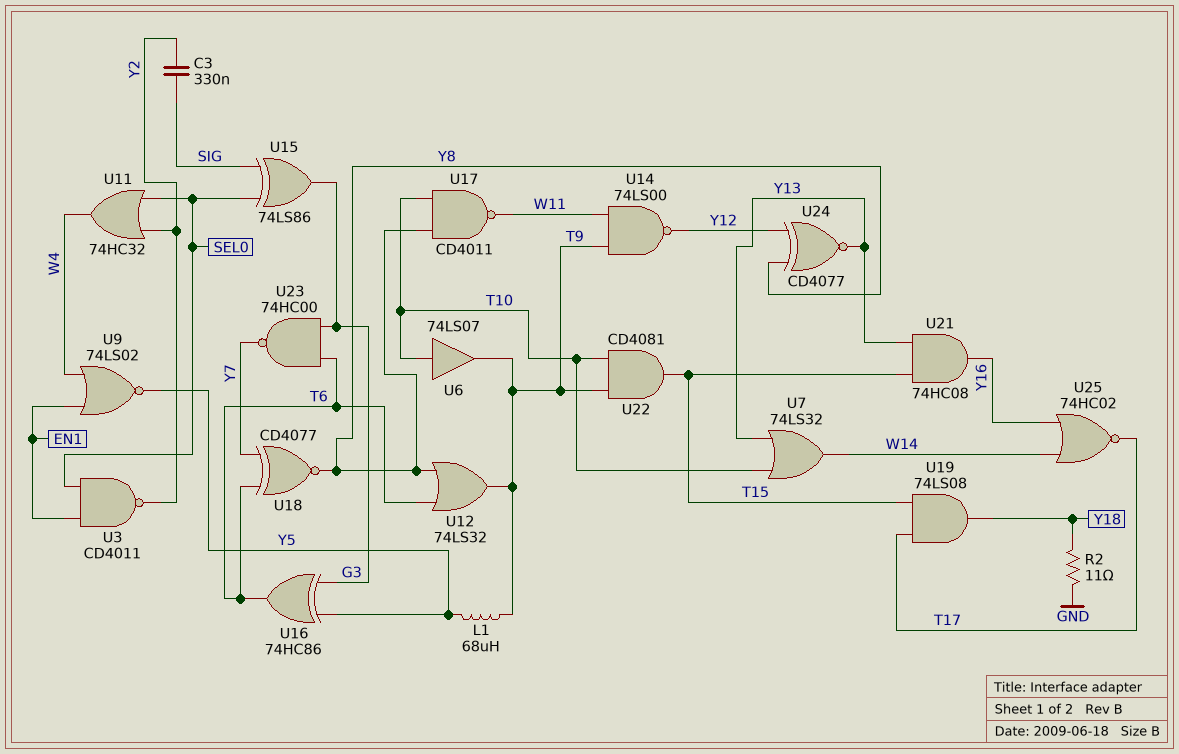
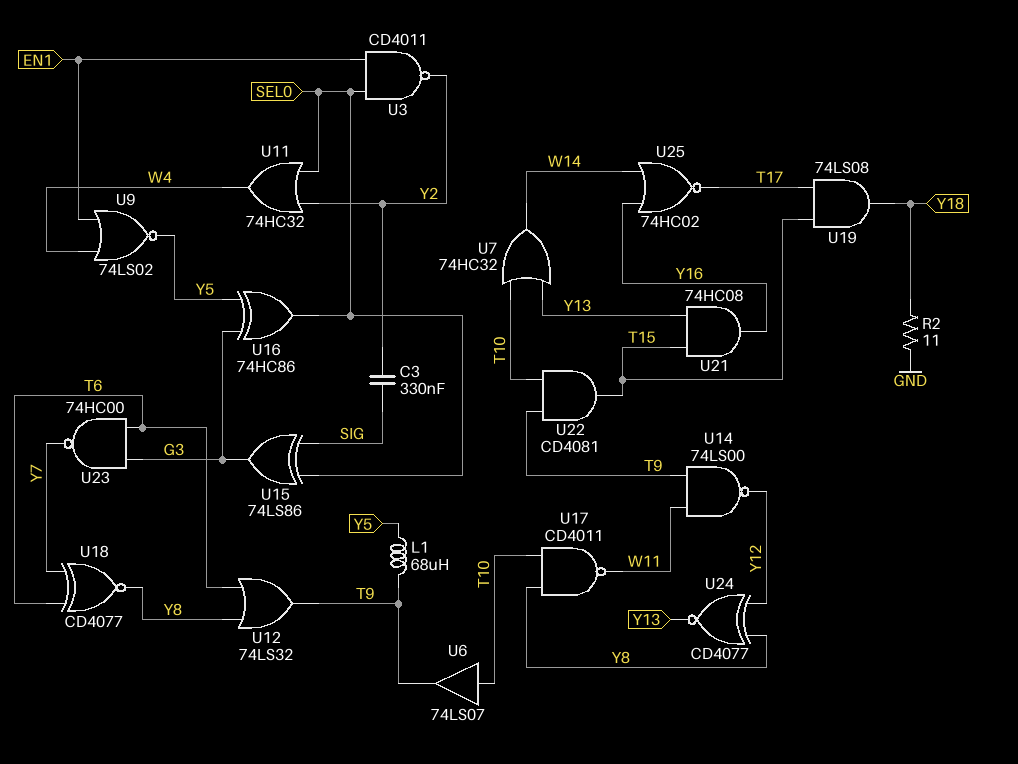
U7: OR 74LS32 (in T10, in Y13, out W14) -> OR 74HC32 (in T10, in Y13, out W14)
U16: XOR 74HC86 (in G3, in Y5, out T6) -> XOR 74HC86 (in G3, in Y5, out SEL0)

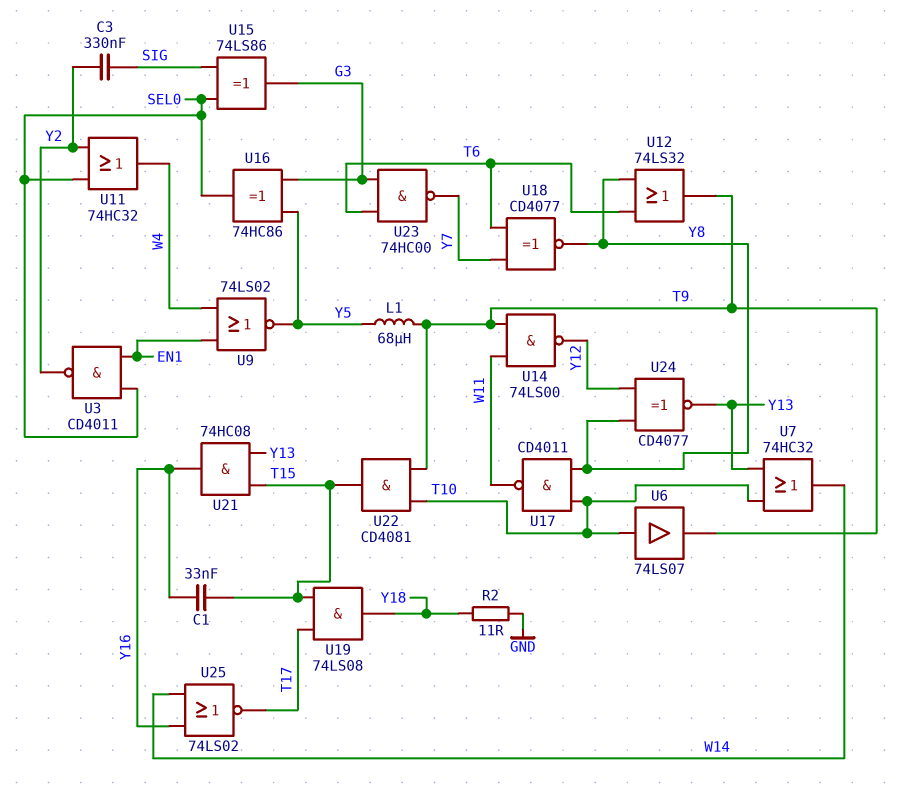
C1: none -> 33nF (T15, Y16)
U25: NOR 74HC02 (in W14, in Y16, out T17) -> NOR 74LS02 (in W14, in Y16, out T17)

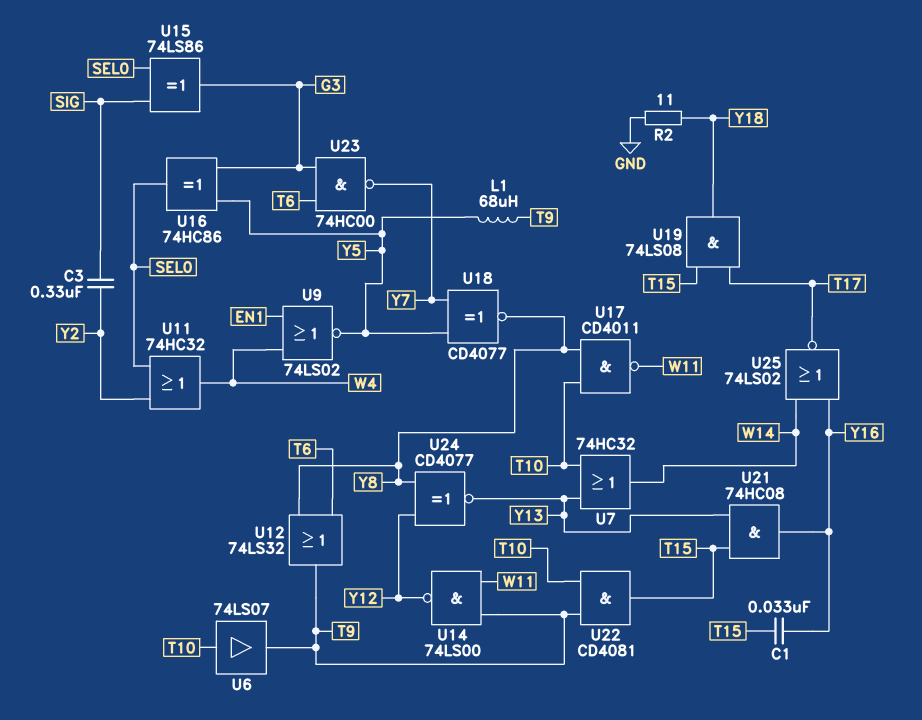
U3: NAND CD4011 (in EN1, in SEL0, out Y2) -> none
U18: XNOR CD4077 (in T6, in Y7, out Y8) -> XNOR CD4077 (in Y5, in Y7, out Y8)

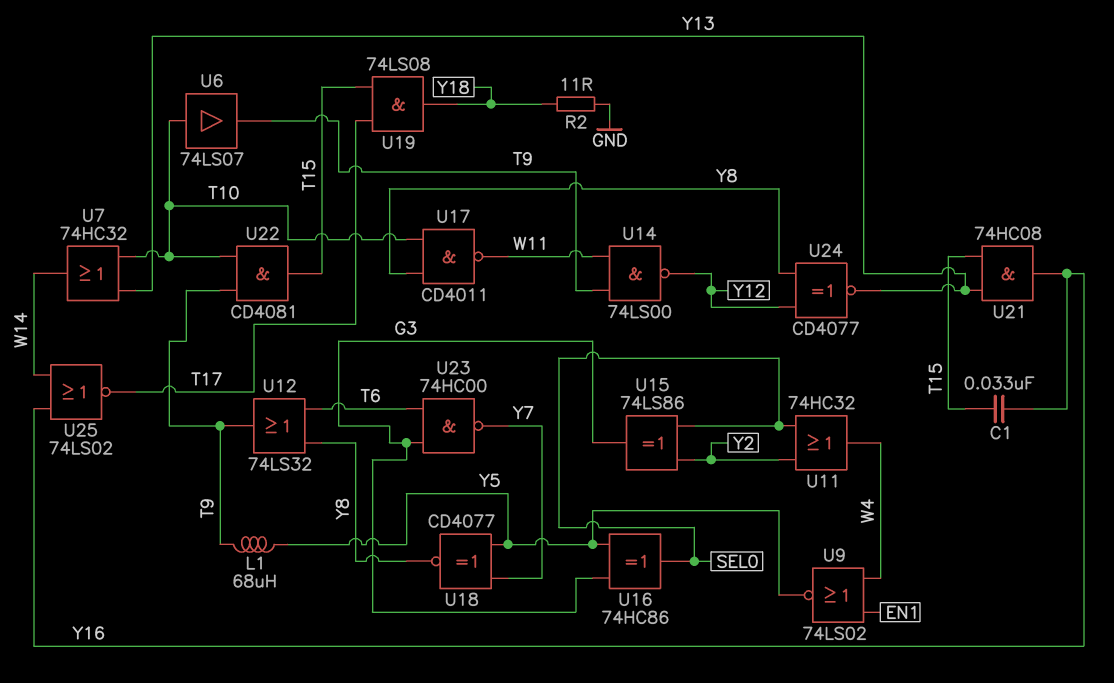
C3: 330nF (SIG, Y2) -> none
U15: XOR 74LS86 (in SEL0, in SIG, out G3) -> XOR 74LS86 (in SEL0, in Y2, out G3)

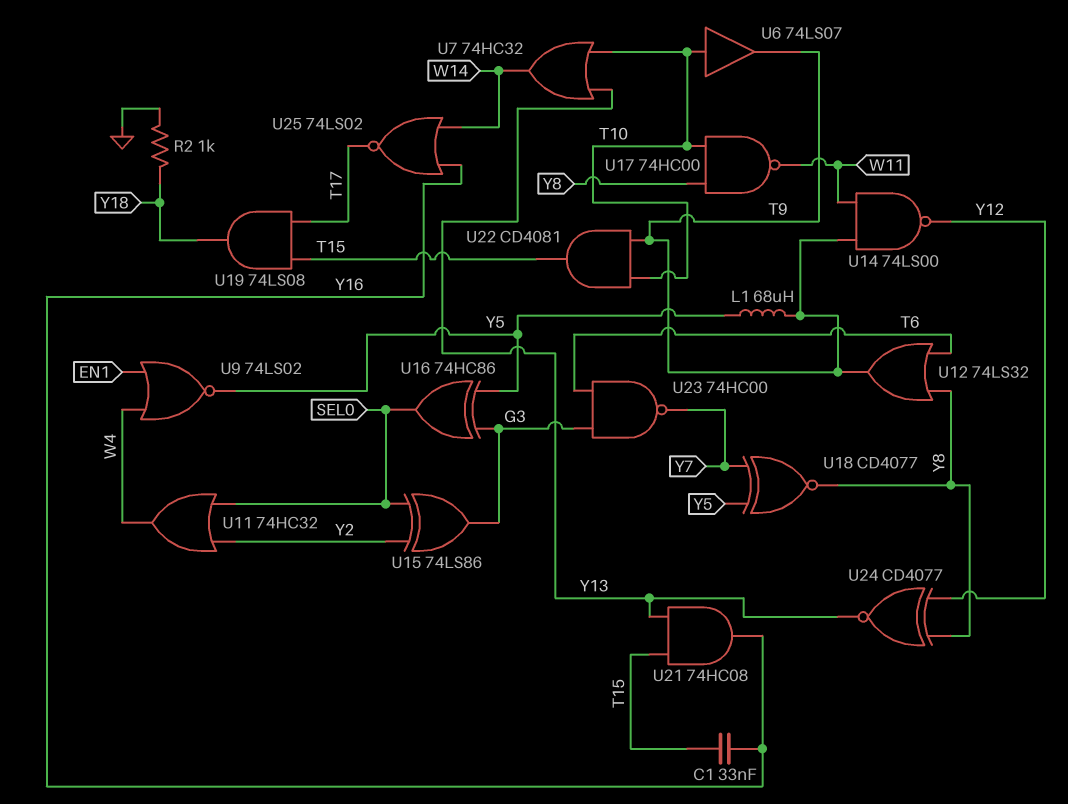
R2: 11 (GND, Y18) -> 1k (GND, Y18)
U17: NAND CD4011 (in T10, in Y8, out W11) -> NAND 74HC00 (in T10, in Y8, out W11)

